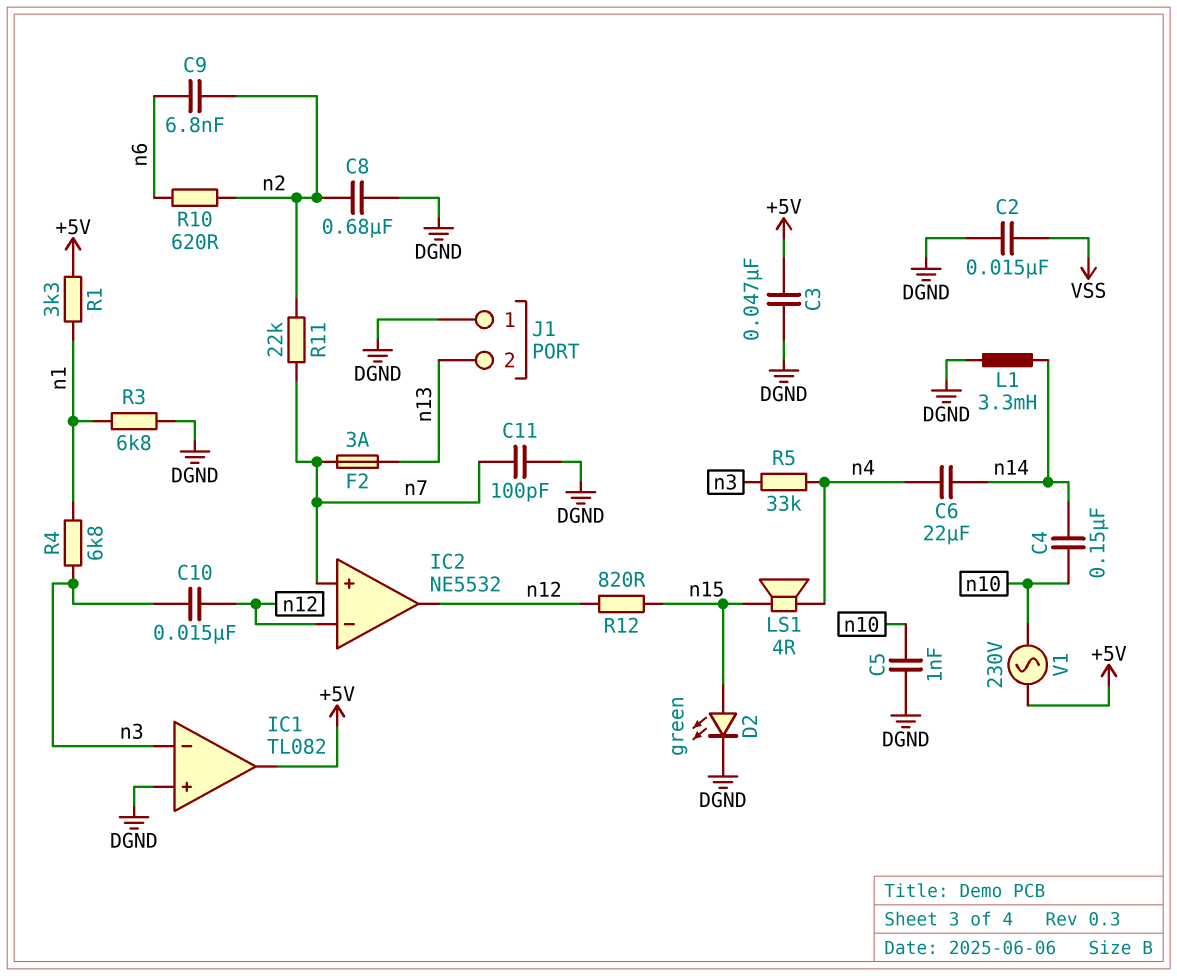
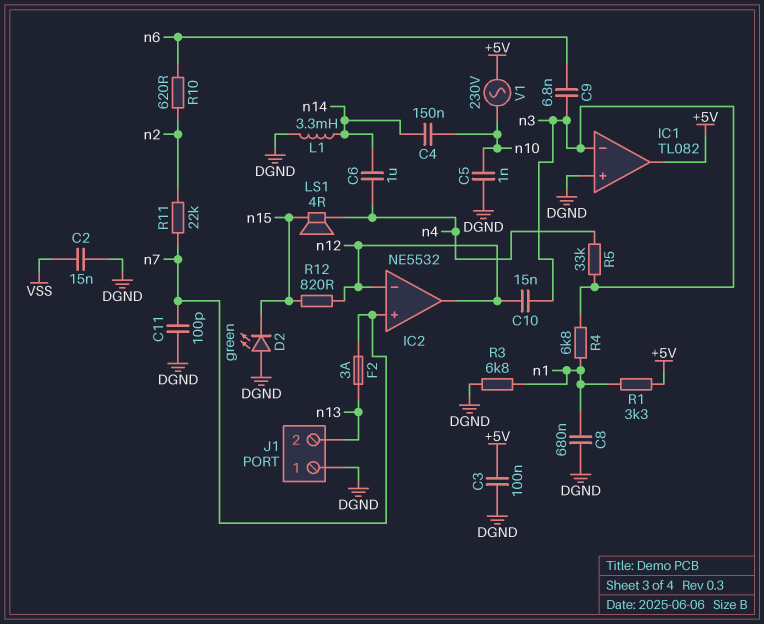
C3: 47nF (+5V, DGND) -> 100nF (+5V, DGND)
C6: 22uF (n4, n14) -> 1uF (n4, n14)
C8: 680nF (DGND, n2) -> 680nF (DGND, n1)
C9: 6.8nF (n2, n6) -> 6.8nF (n3, n6)
D2: LED green (A n15, K DGND) -> LED green (A DGND, K n15)

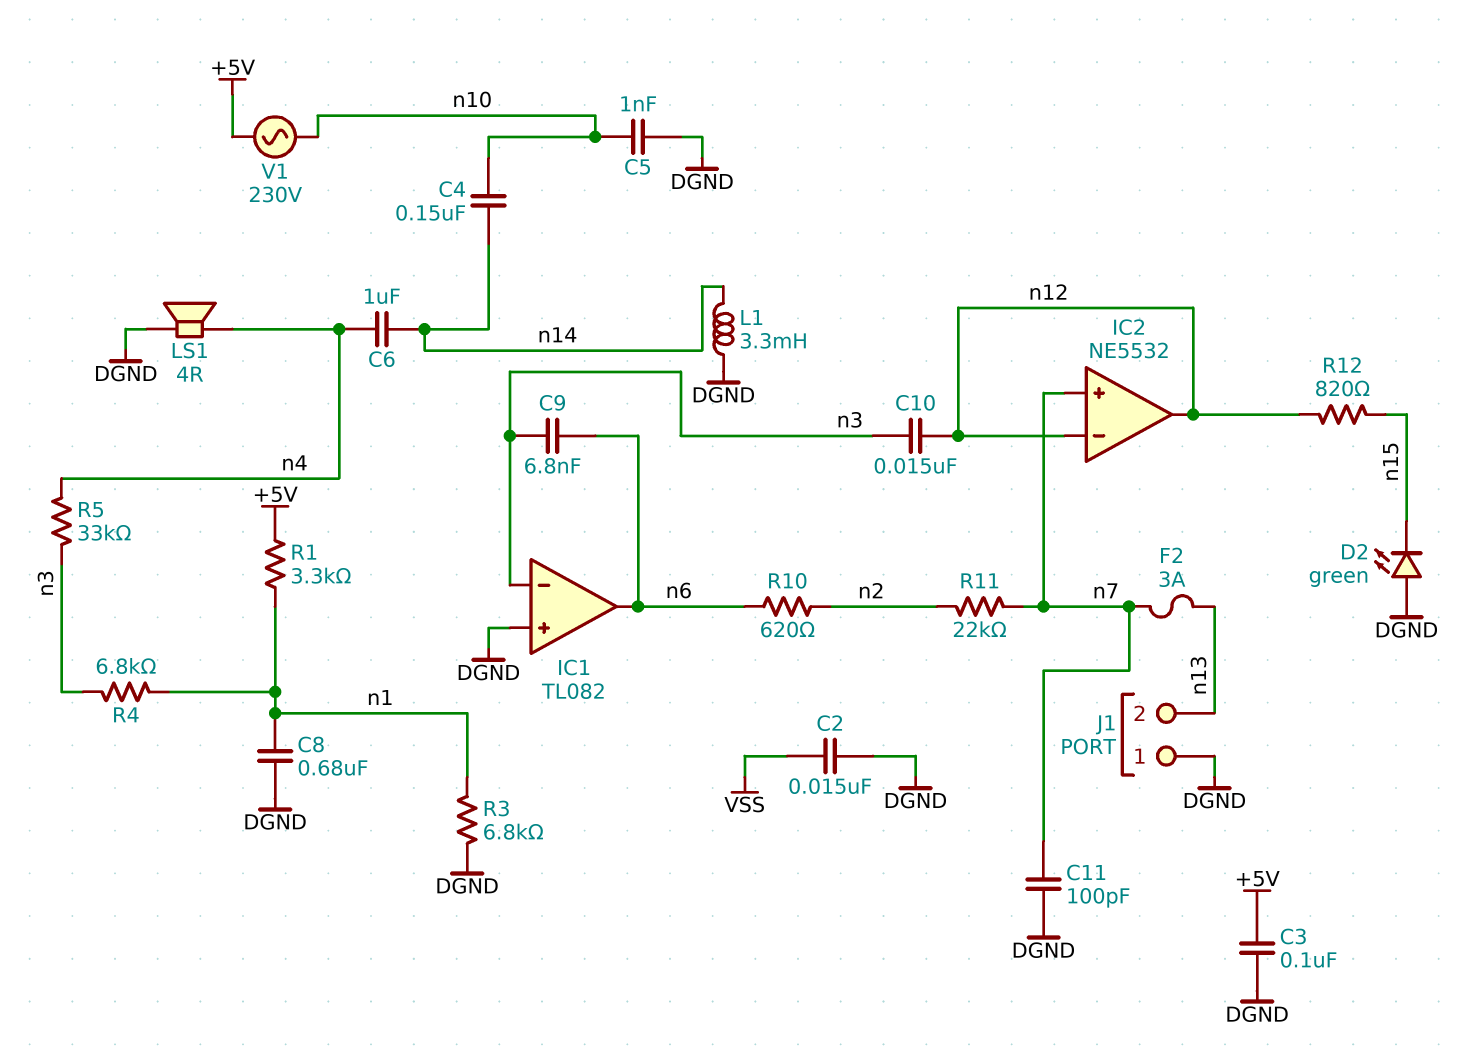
IC1 pin out: +5V -> n6
LS1: speaker 4R (n4, n15) -> speaker 4R (DGND, n4)

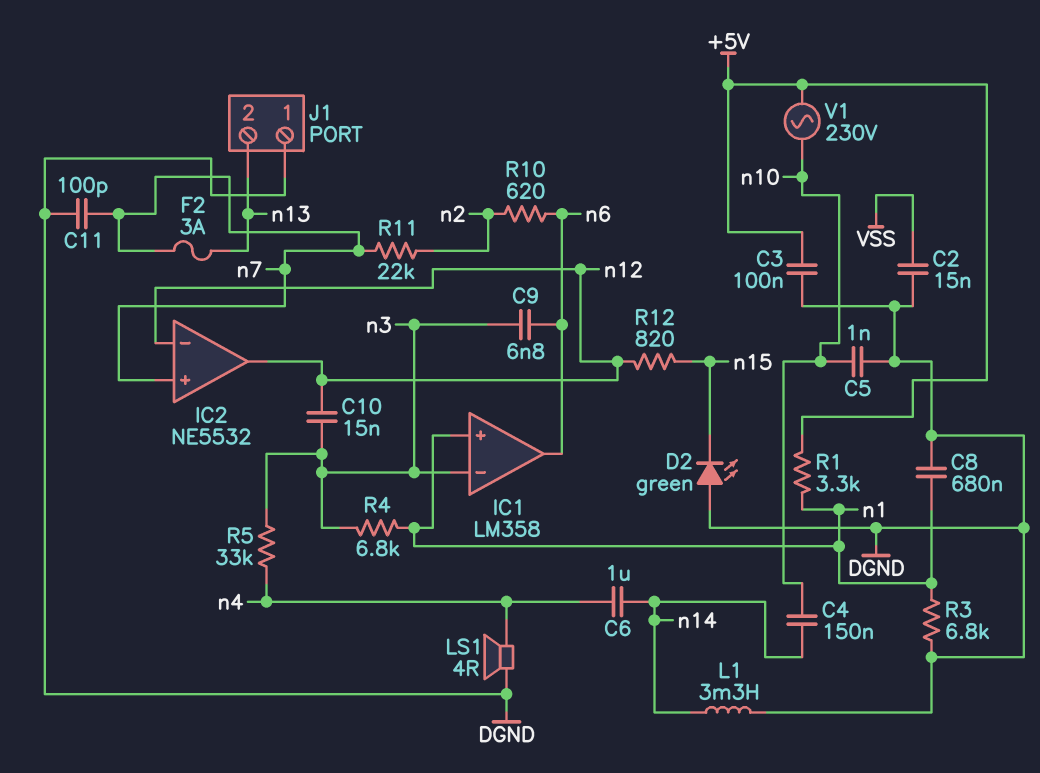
IC1: TL082 -> LM358
IC1 pin in+: DGND -> n1

